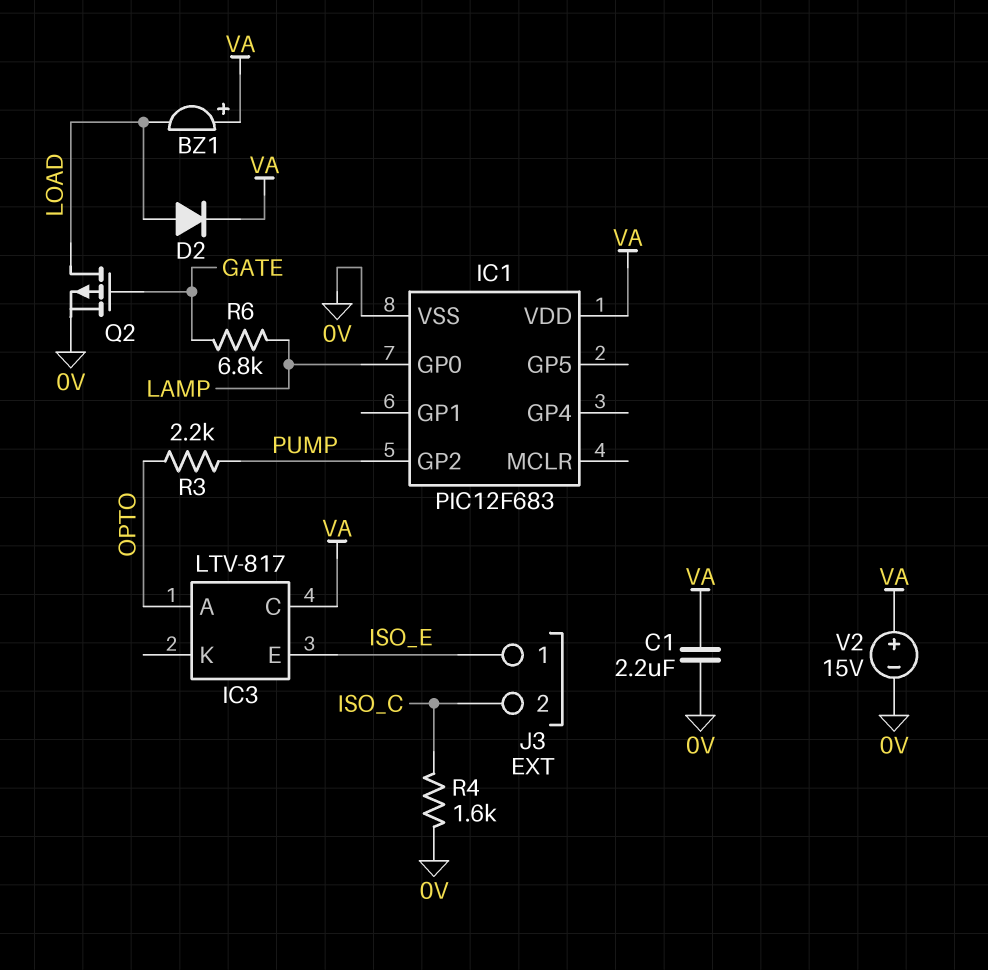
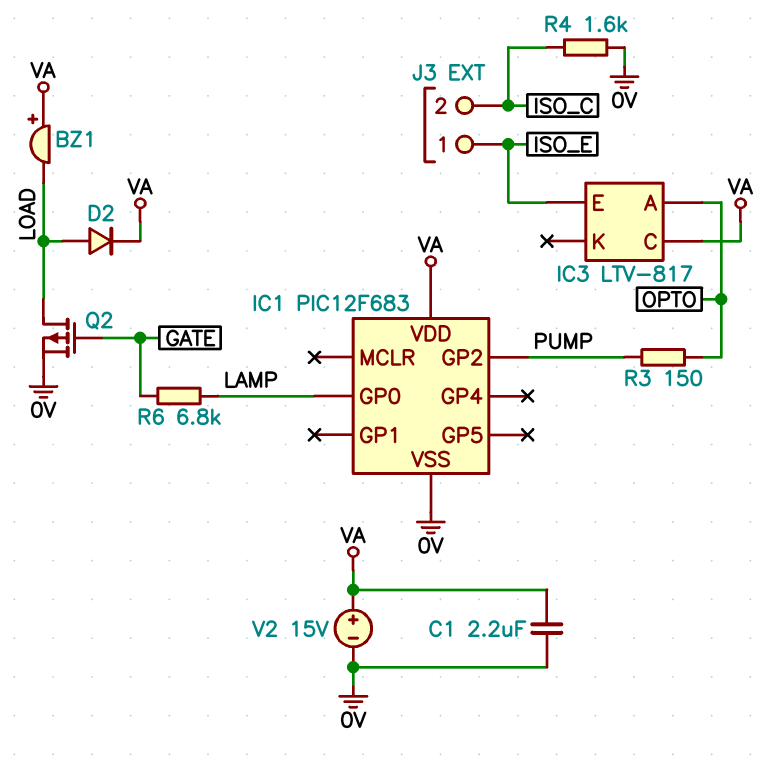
R3: 2.2k (OPTO, PUMP) -> 150 (OPTO, PUMP)

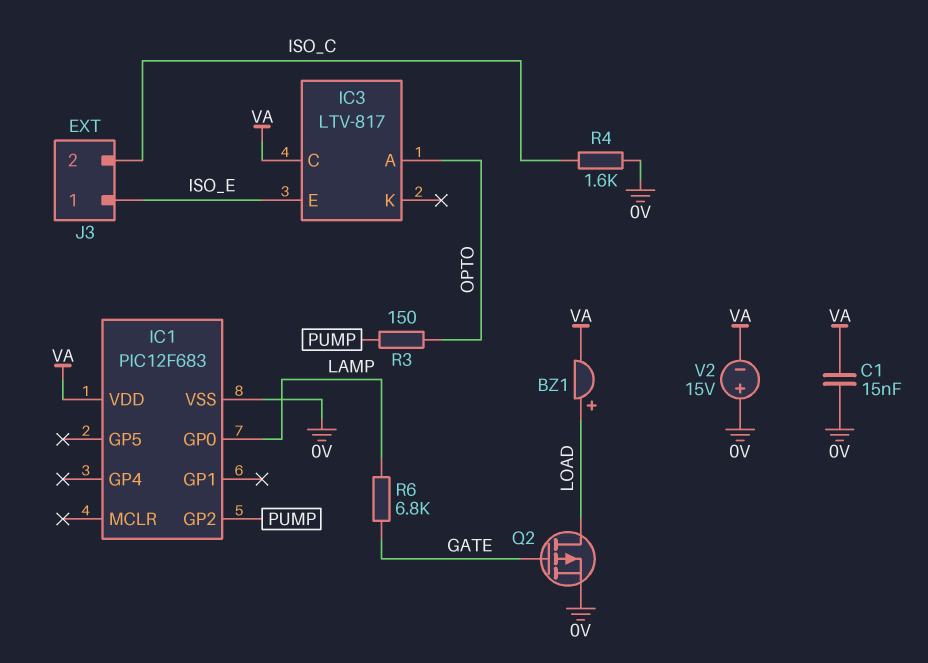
BZ1: buzzer (plus VA, minus LOAD) -> buzzer (plus LOAD, minus VA)
C1: 2.2uF (0V, VA) -> 15nF (0V, VA)
D2: diode (A LOAD, K VA) -> none
V2: 15V (plus VA, minus 0V) -> 15V (plus 0V, minus VA)

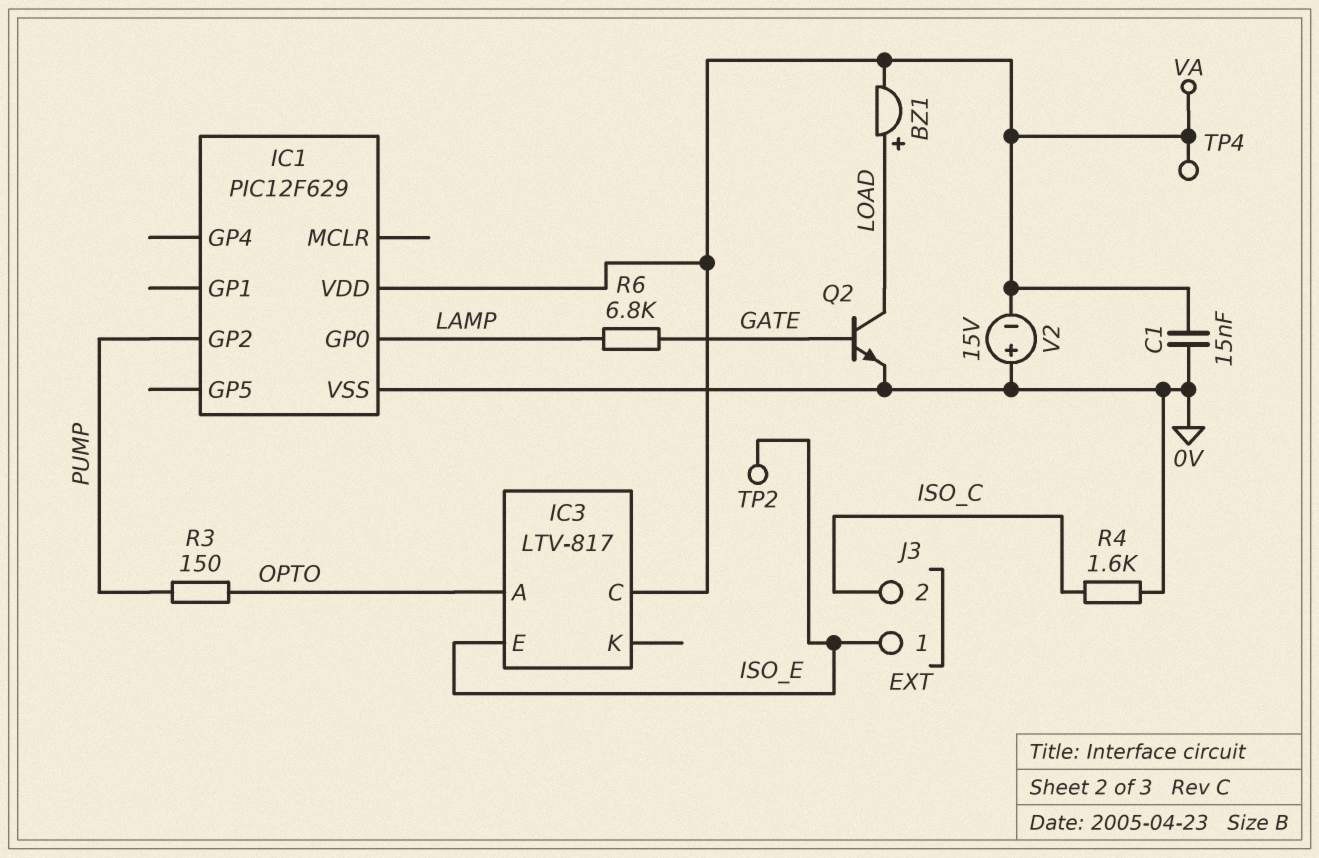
IC1: PIC12F683 -> PIC12F629
Q2: PMOS (G GATE, D LOAD, S 0V) -> NPN (B GATE, C LOAD, E 0V)
TP2: none -> test point (ISO_E)
TP4: none -> test point (VA)

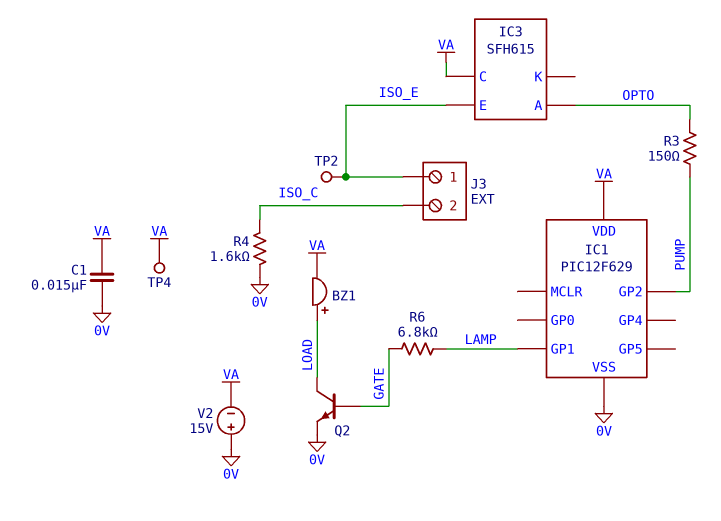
IC1 pin GP0: LAMP -> none
IC1 pin GP1: none -> LAMP
IC3: LTV-817 -> SFH615

